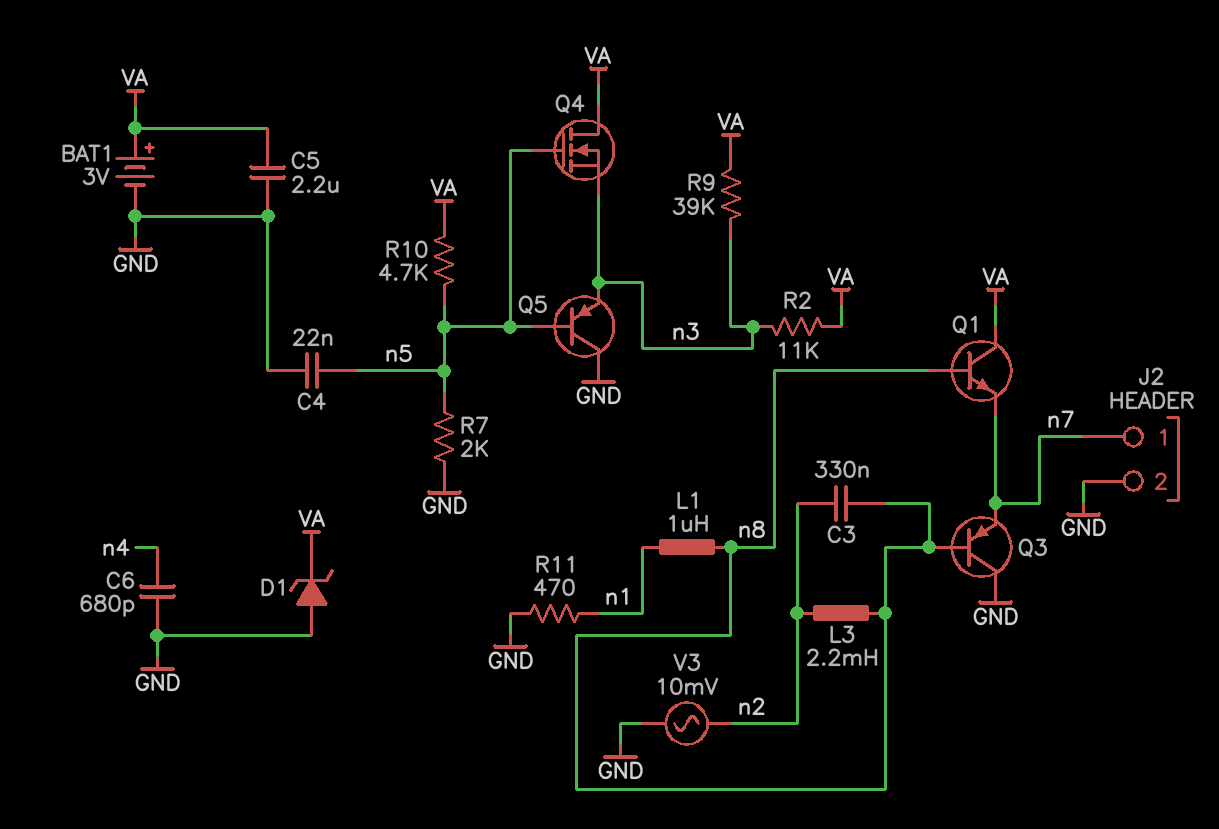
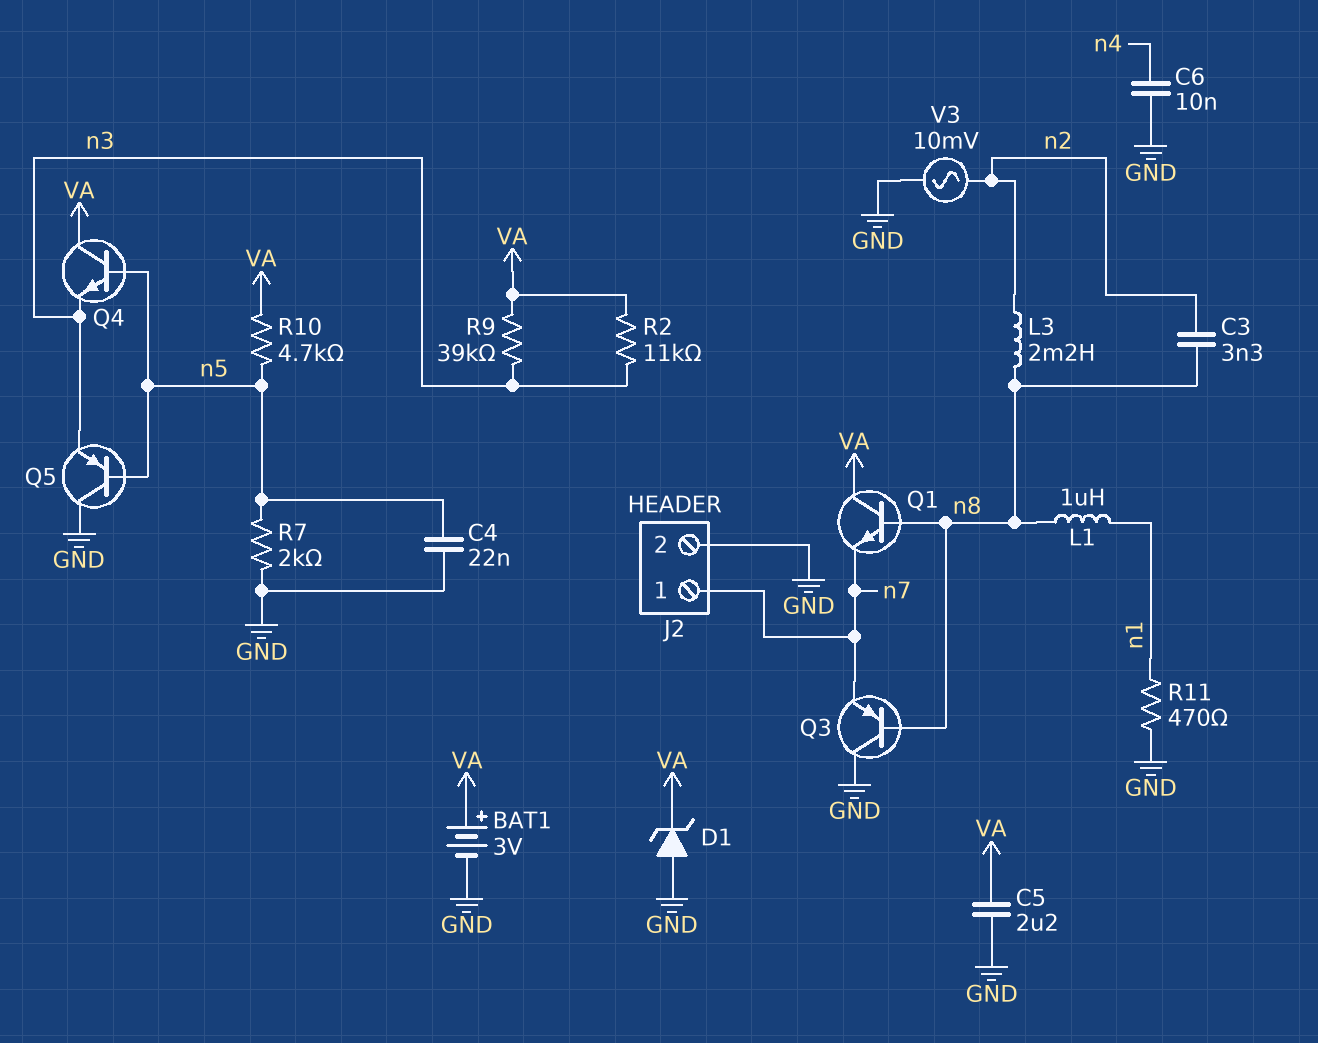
C3: 330nF (n2, n8) -> 3.3nF (n2, n8)
C6: 680pF (GND, n4) -> 10nF (GND, n4)
Q4: NMOS (G n5, D VA, S n3) -> NPN (B n5, C VA, E n3)

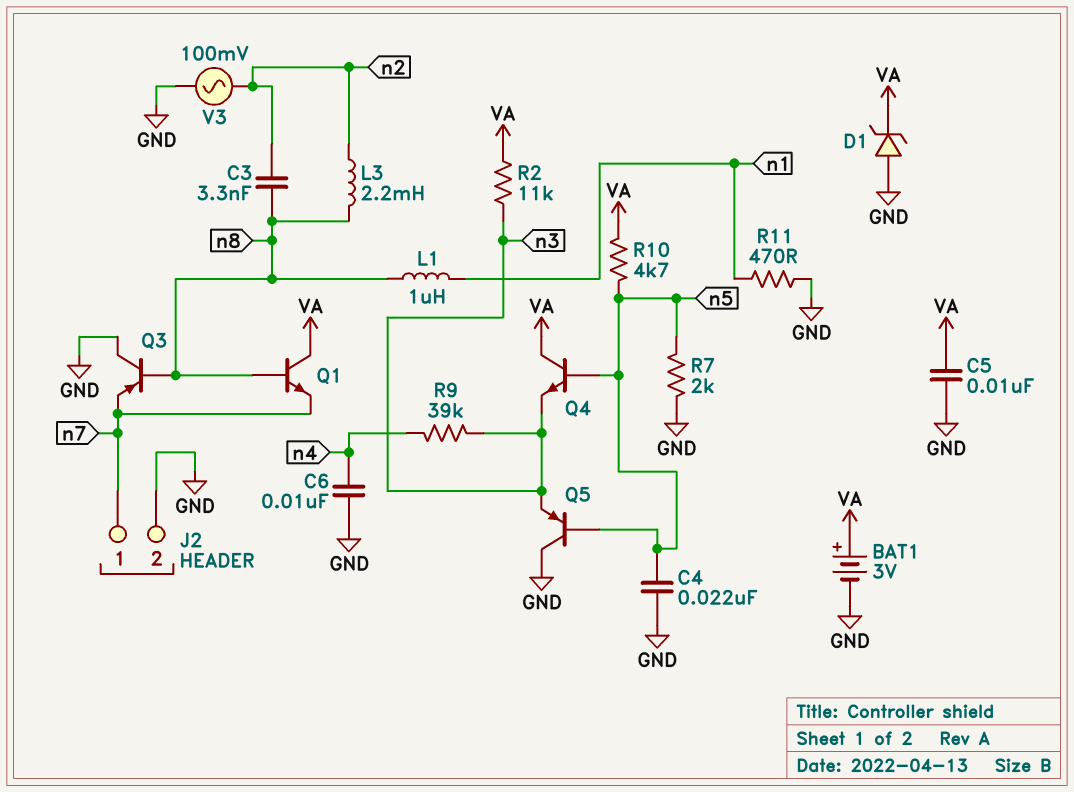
C5: 2.2uF (GND, VA) -> 10nF (GND, VA)
R9: 39k (VA, n3) -> 39k (n3, n4)
V3: AC 10mV (GND, n2) -> AC 100mV (GND, n2)

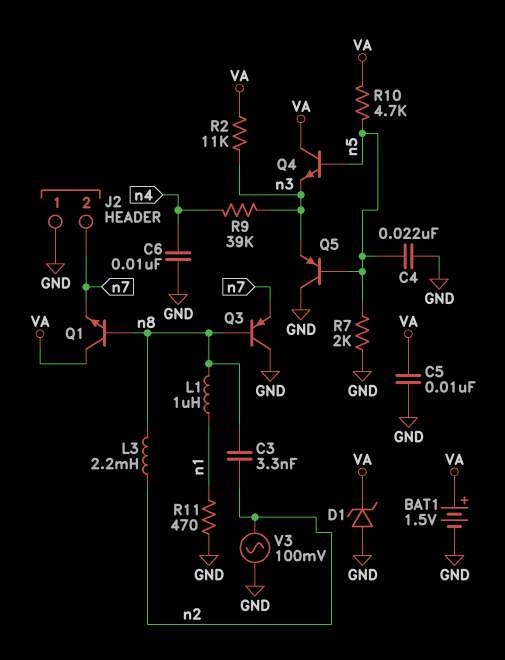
BAT1: 3V (plus VA, minus GND) -> 1.5V (plus VA, minus GND)
J2 pin 1: n7 -> GND
J2 pin 2: GND -> n7

